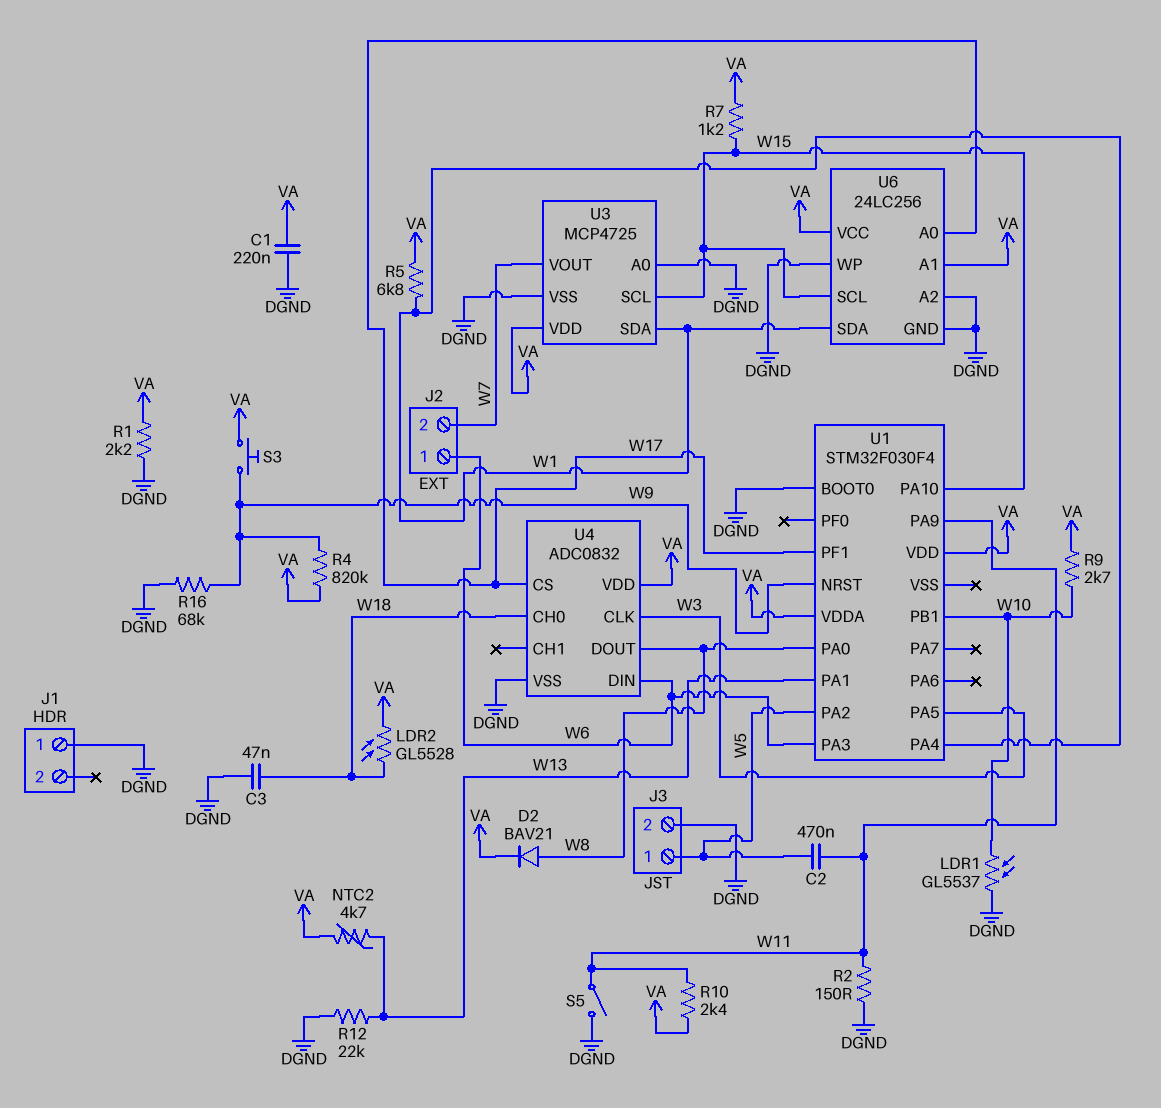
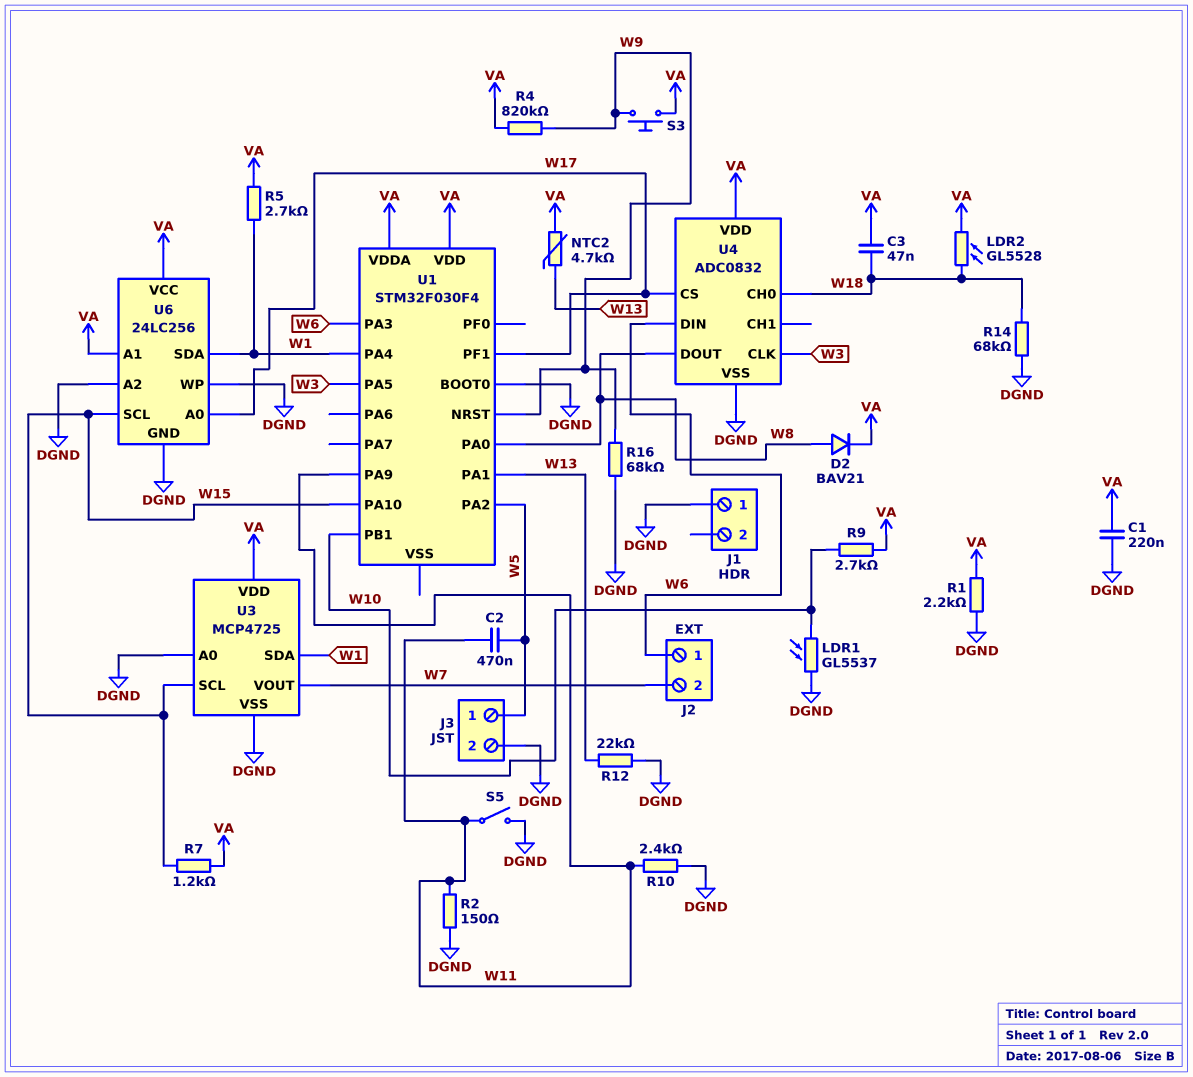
C3: 47nF (DGND, W18) -> 47nF (VA, W18)
R5: 6.8k (VA, W1) -> 2.7k (VA, W1)
R10: 2.4k (VA, W11) -> 2.4k (DGND, W11)
R14: none -> 68k (DGND, W18)

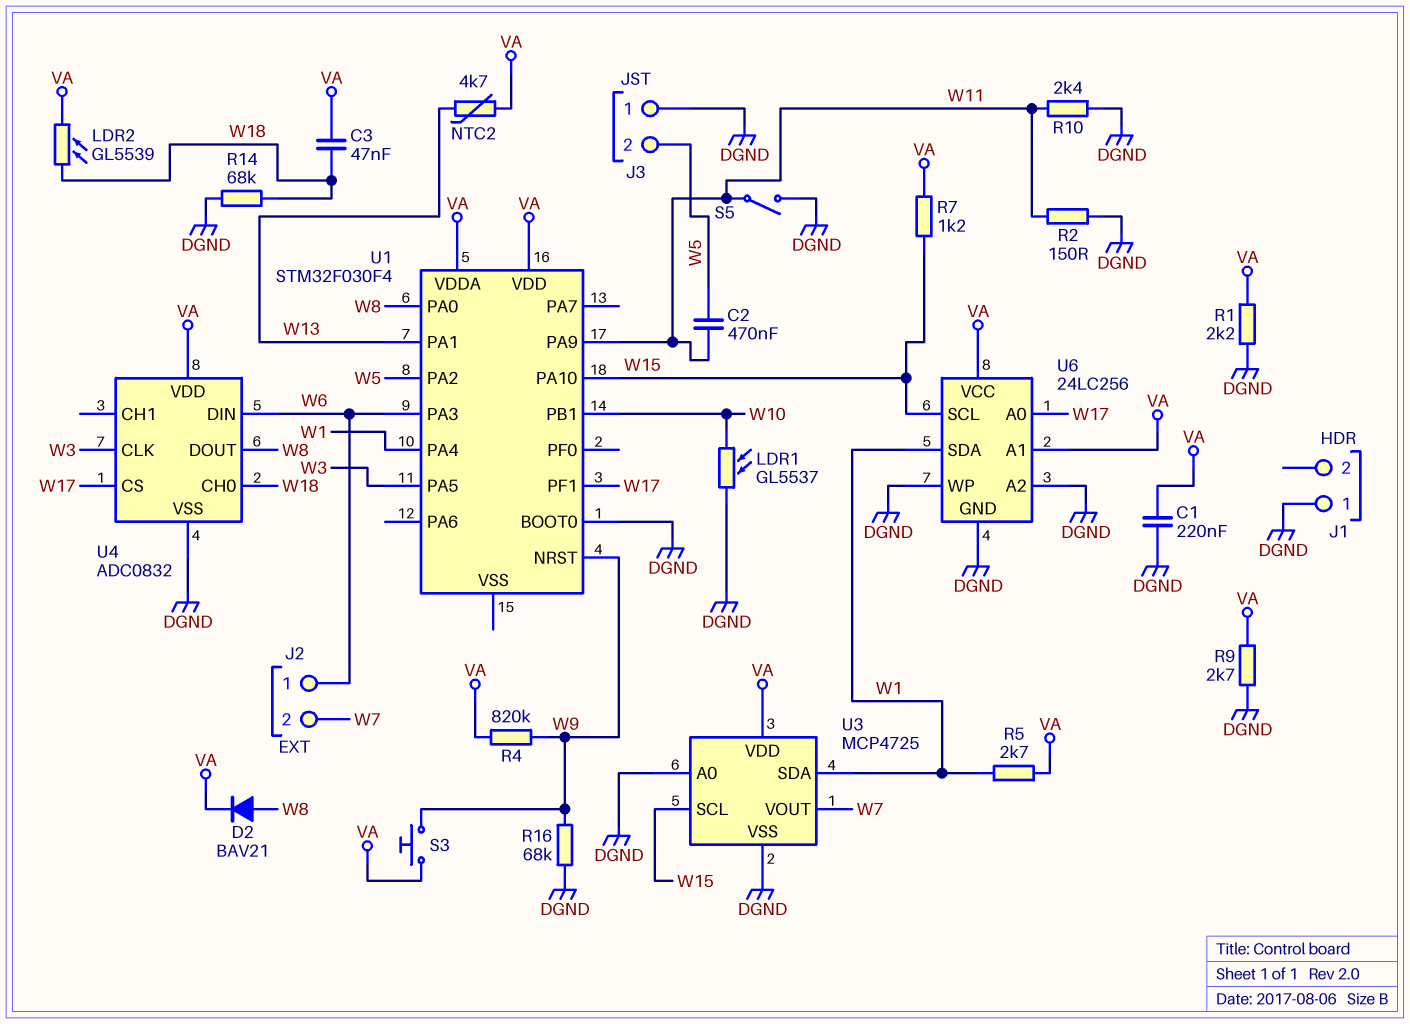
J3 pin 1: W5 -> DGND
J3 pin 2: DGND -> W5
LDR2: GL5528 (VA, W18) -> GL5539 (VA, W18)
R9: 2.7k (VA, W10) -> 2.7k (DGND, VA)
R12: 22k (DGND, W13) -> none

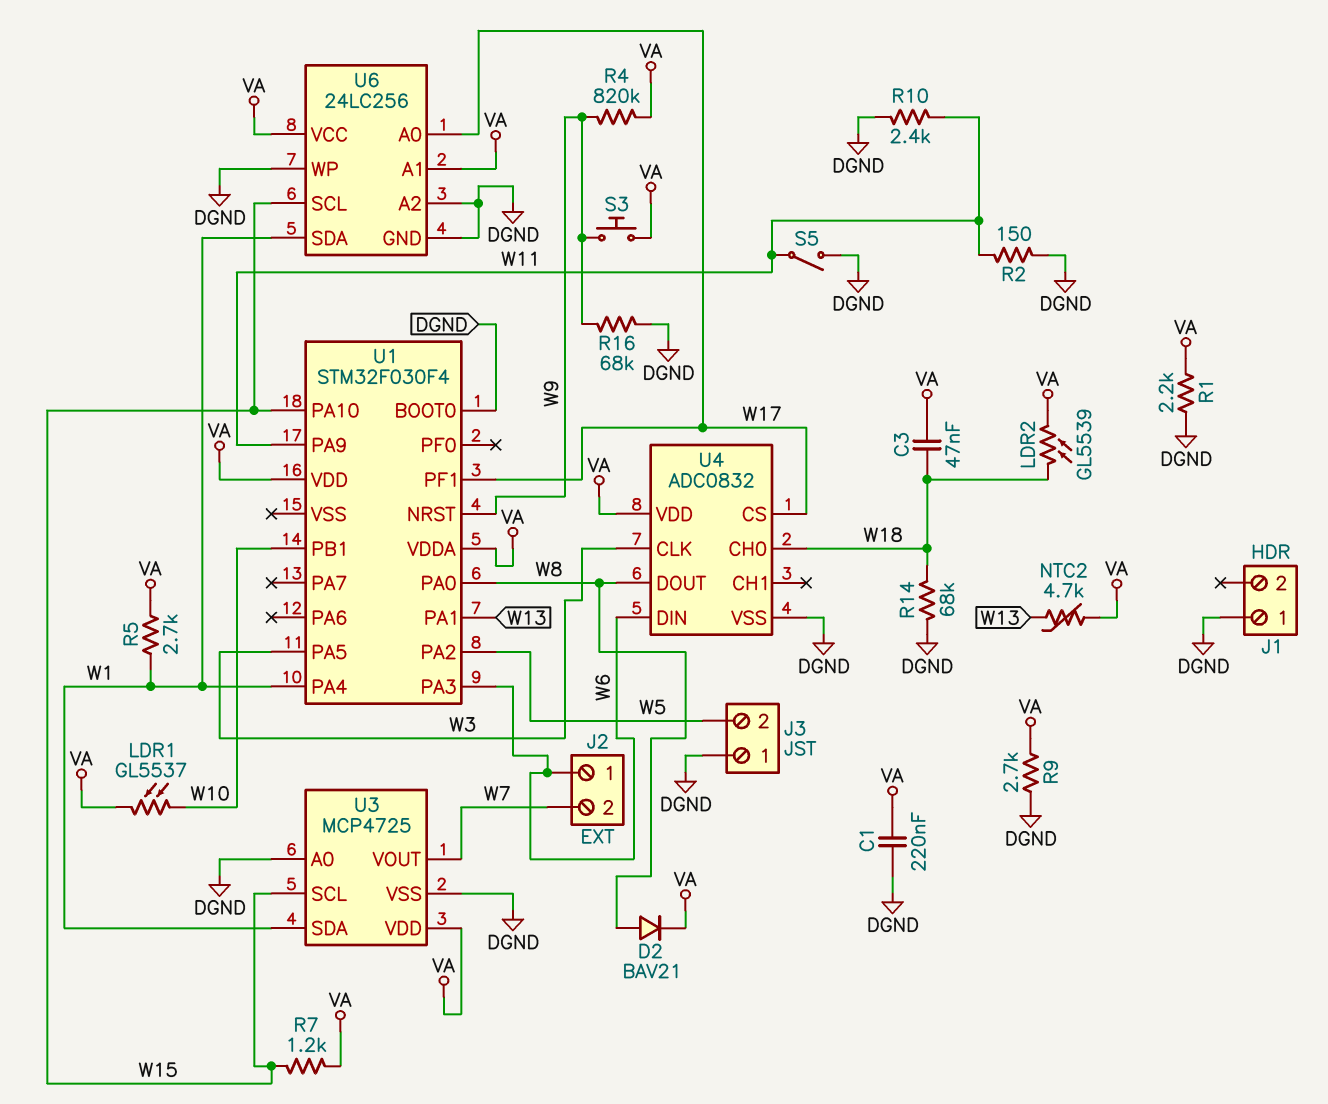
C2: 470nF (W5, W11) -> none
LDR1: GL5537 (DGND, W10) -> GL5537 (VA, W10)

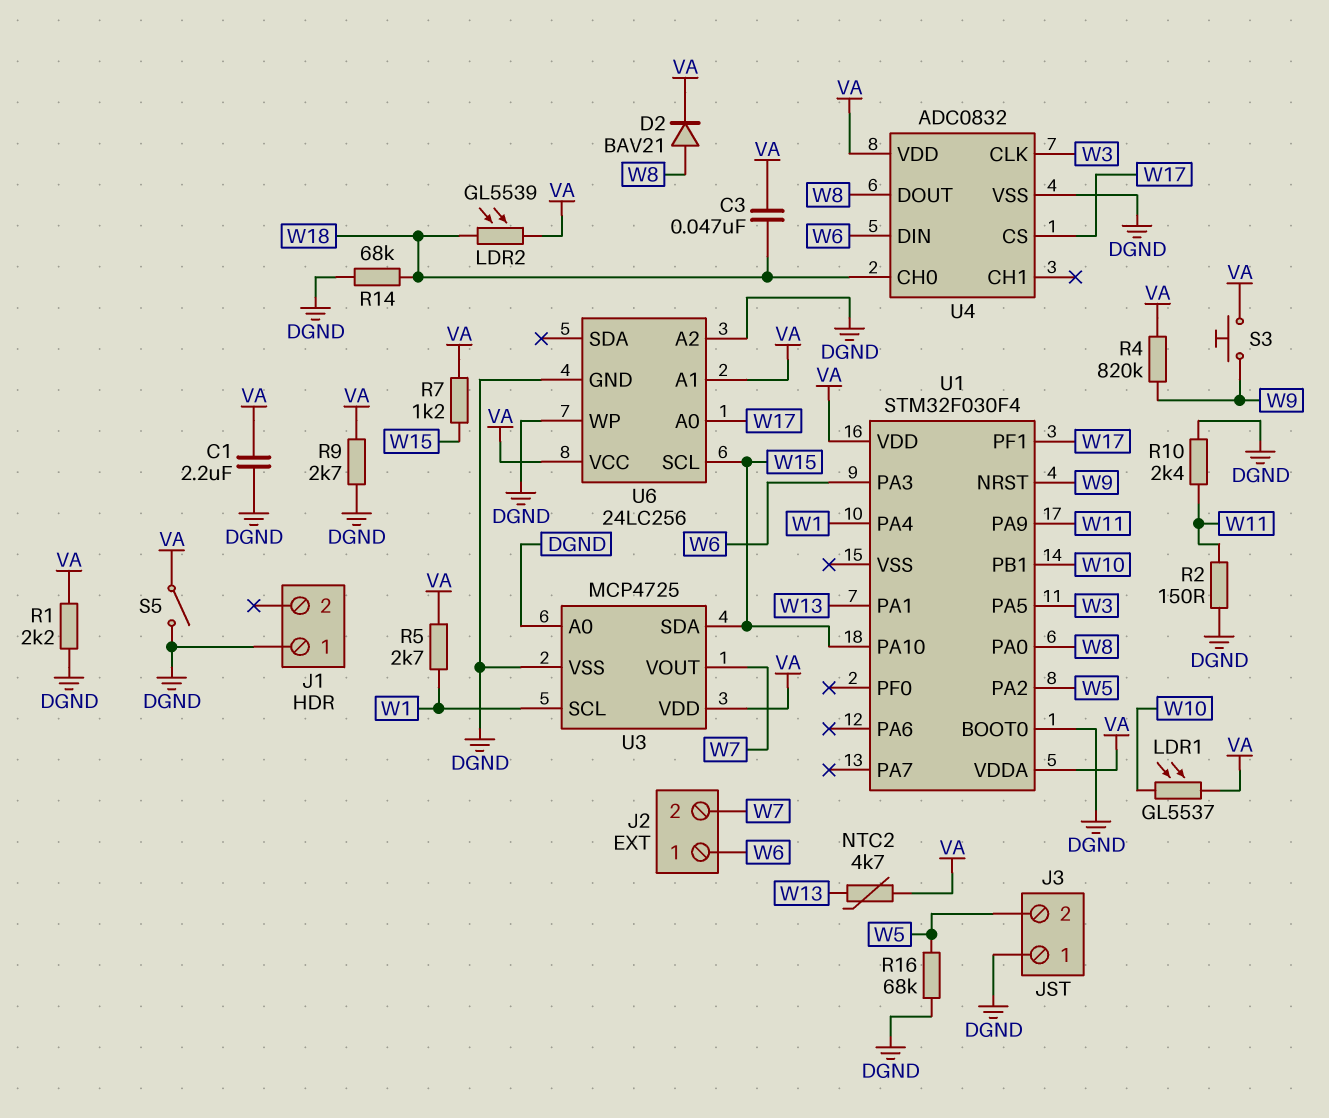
C1: 220nF (DGND, VA) -> 2.2uF (DGND, VA)
R16: 68k (DGND, W9) -> 68k (DGND, W5)
S5: switch (DGND, W11) -> switch (DGND, VA)
U3 pin SCL: W15 -> W1
U3 pin SDA: W1 -> W15
U6 pin SDA: W1 -> none

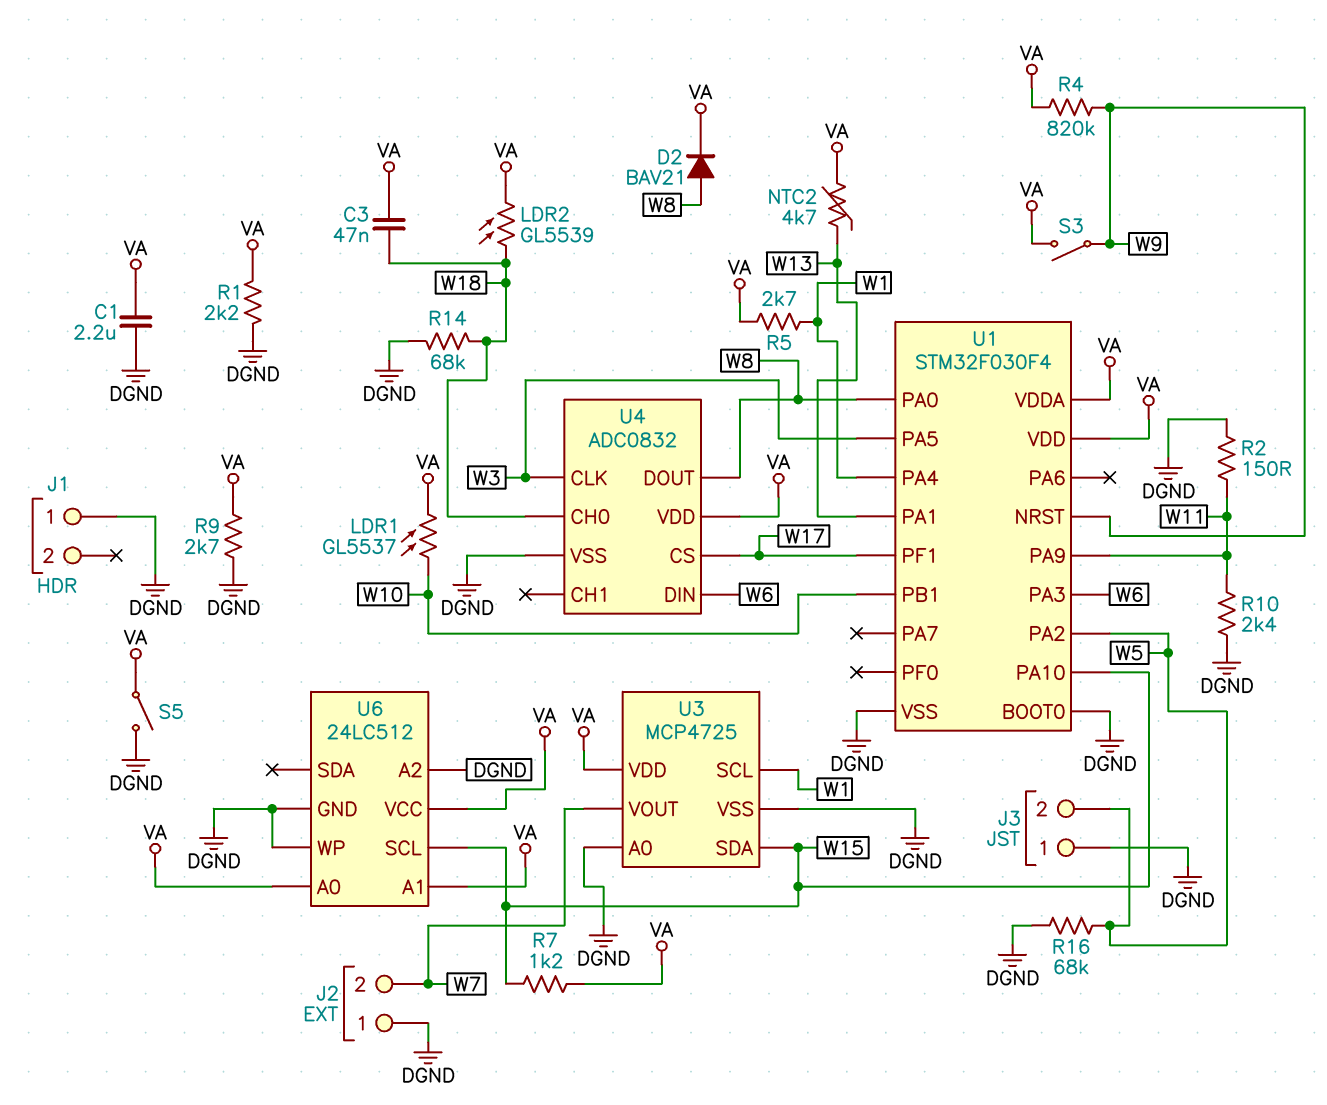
J2 pin 1: W6 -> DGND
S3: button (VA, W9) -> switch (VA, W9)
U1 pin VSS: none -> DGND
U6: 24LC256 -> 24LC512
U6 pin A0: W17 -> VA

